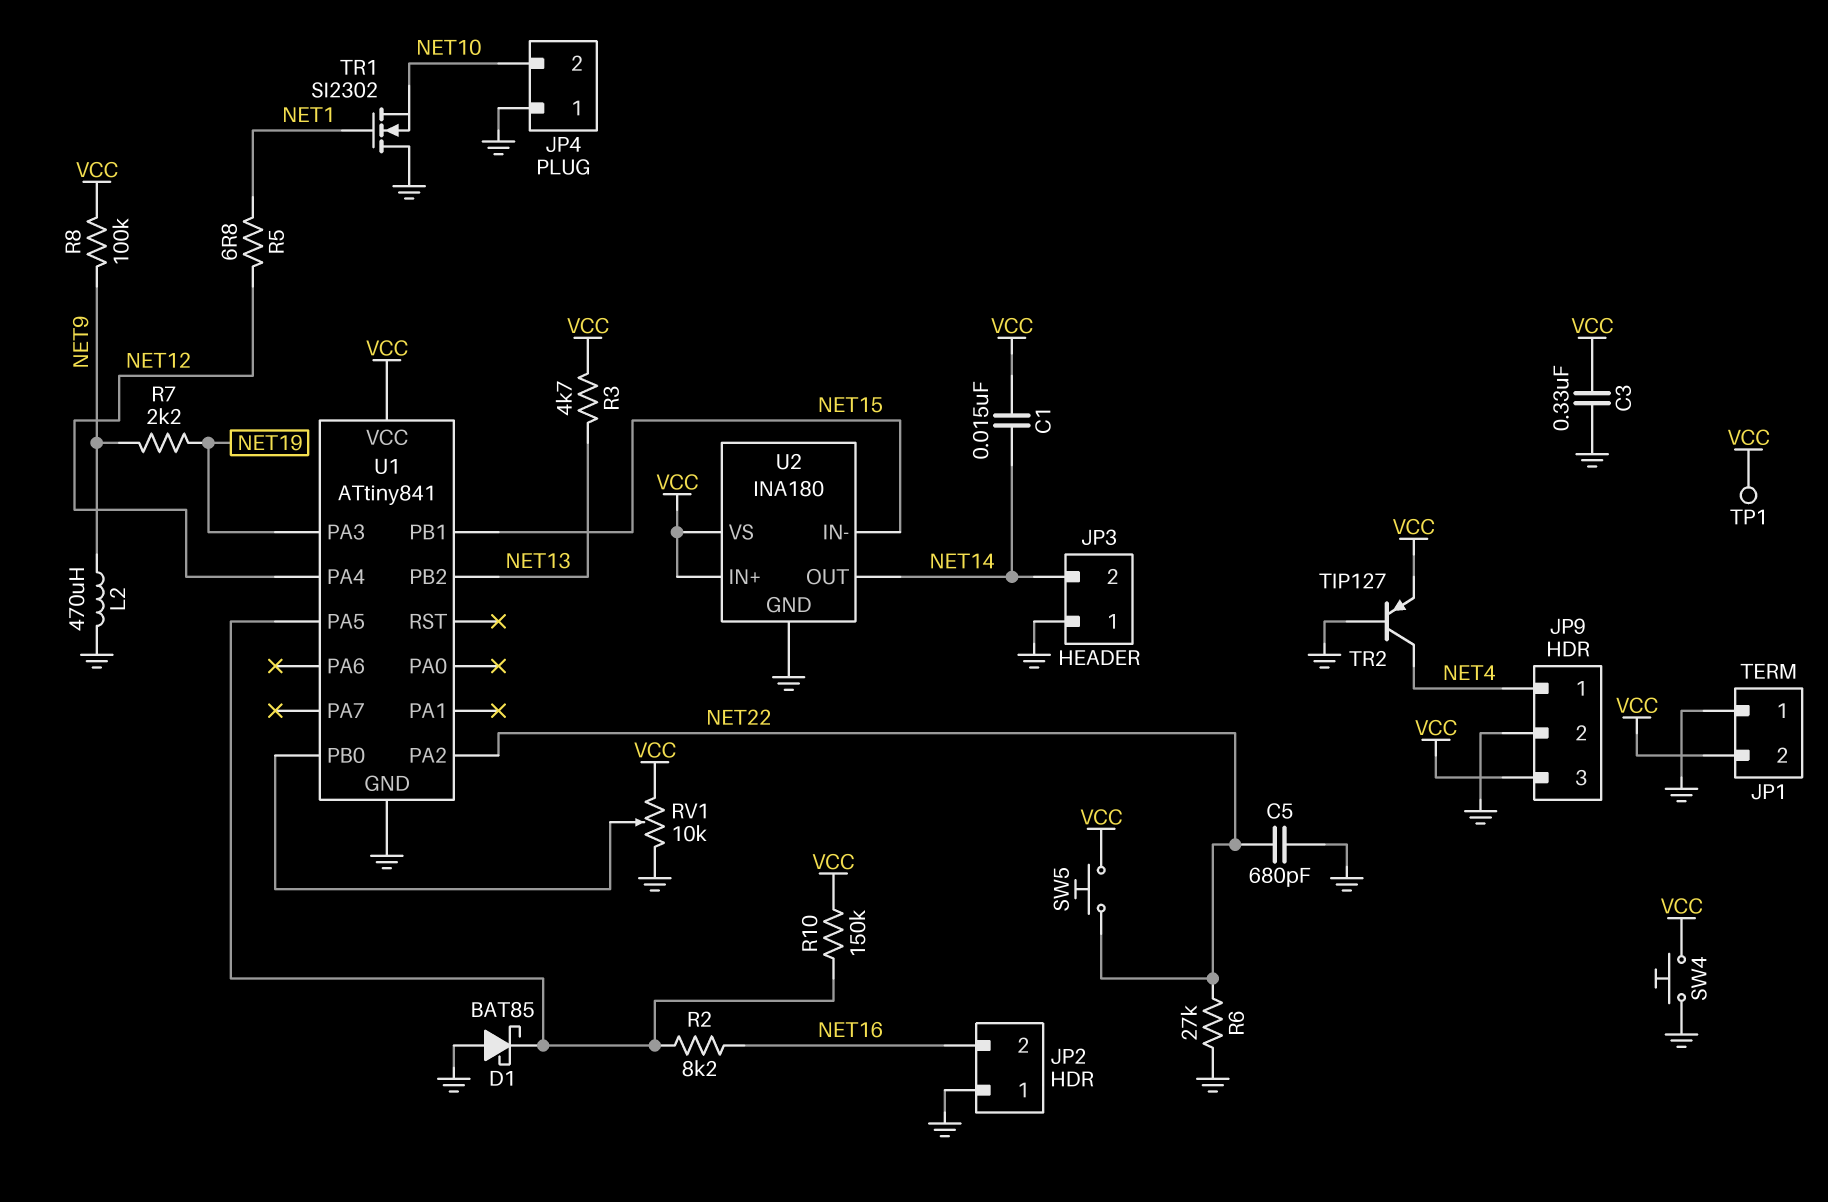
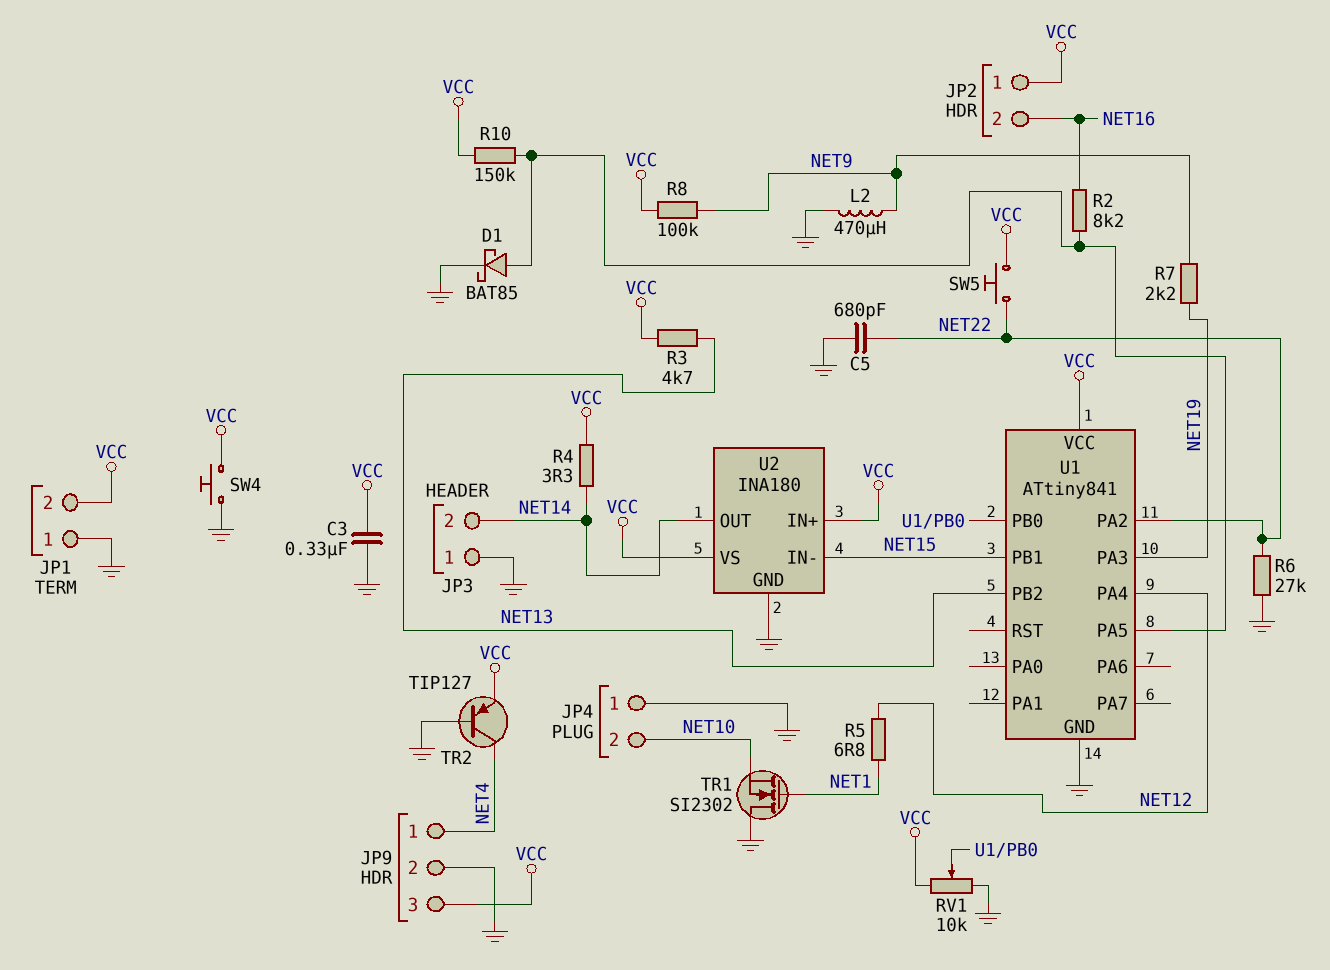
C1: 15nF (NET14, VCC) -> none
D1: schottky BAT85 (A GND, K U1/PA5) -> schottky BAT85 (A U1/PA5, K GND)
JP2 pin 1: GND -> VCC
R4: none -> 3.3 (NET14, VCC)
TP1: test point (VCC) -> none

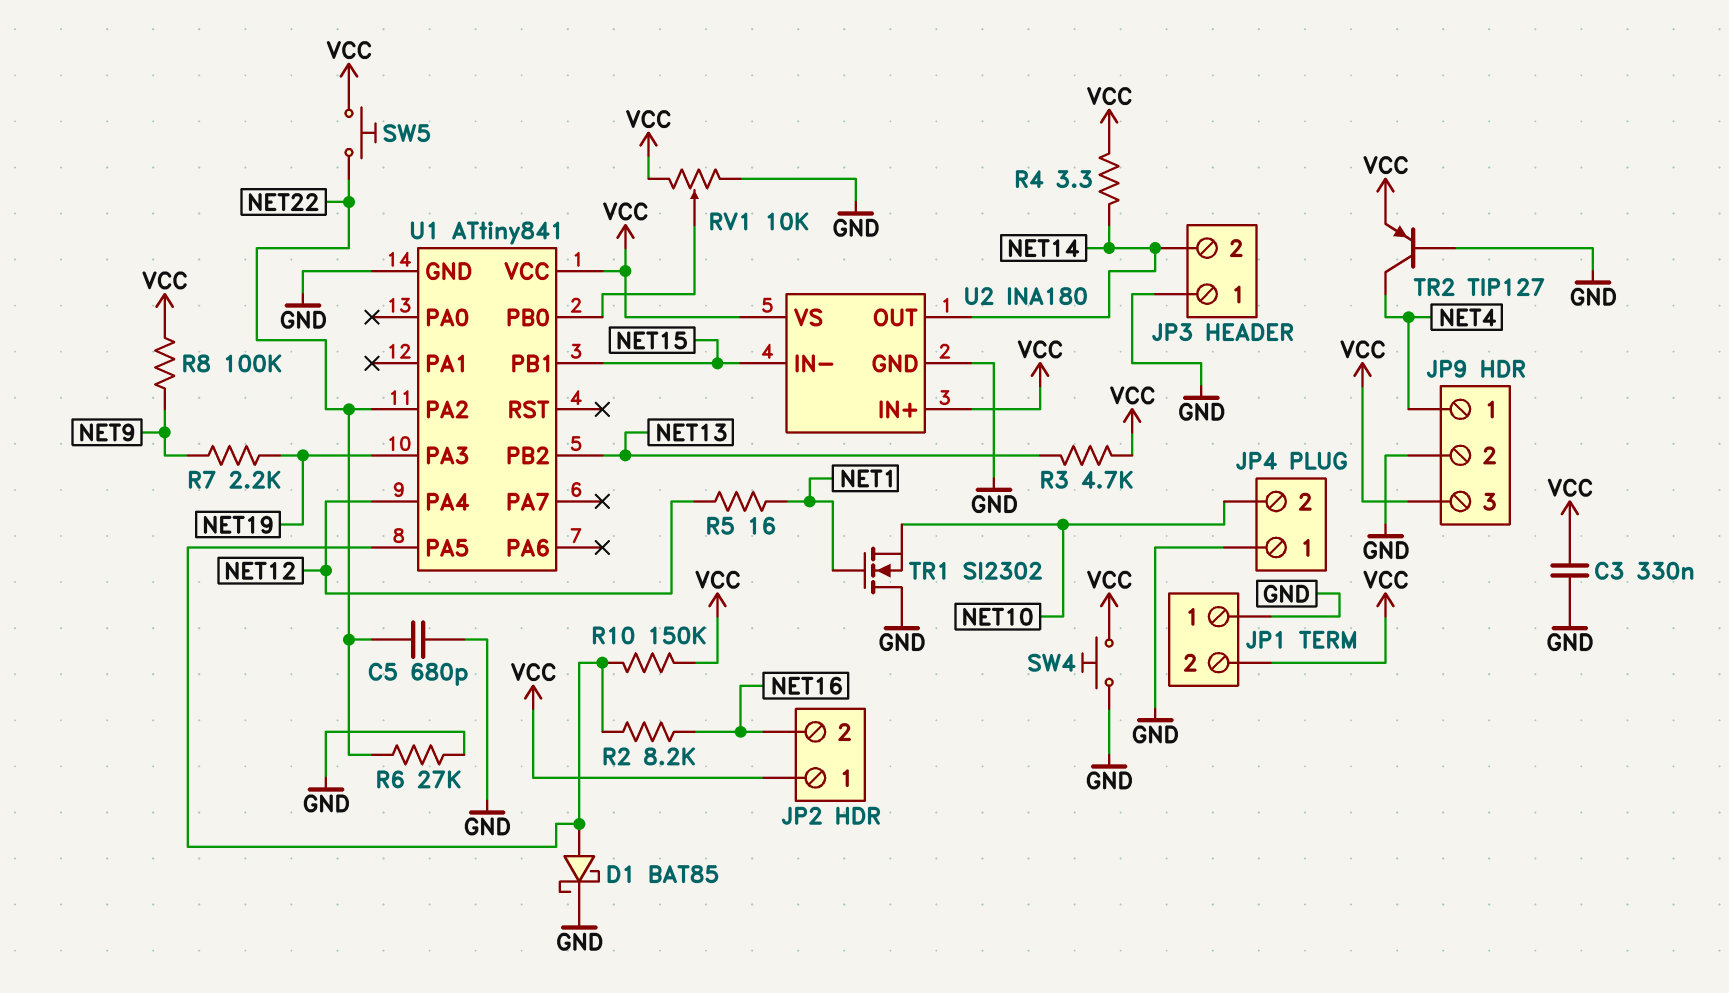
L2: 470uH (GND, NET9) -> none
R5: 6.8 (NET1, NET12) -> 16 (NET1, NET12)

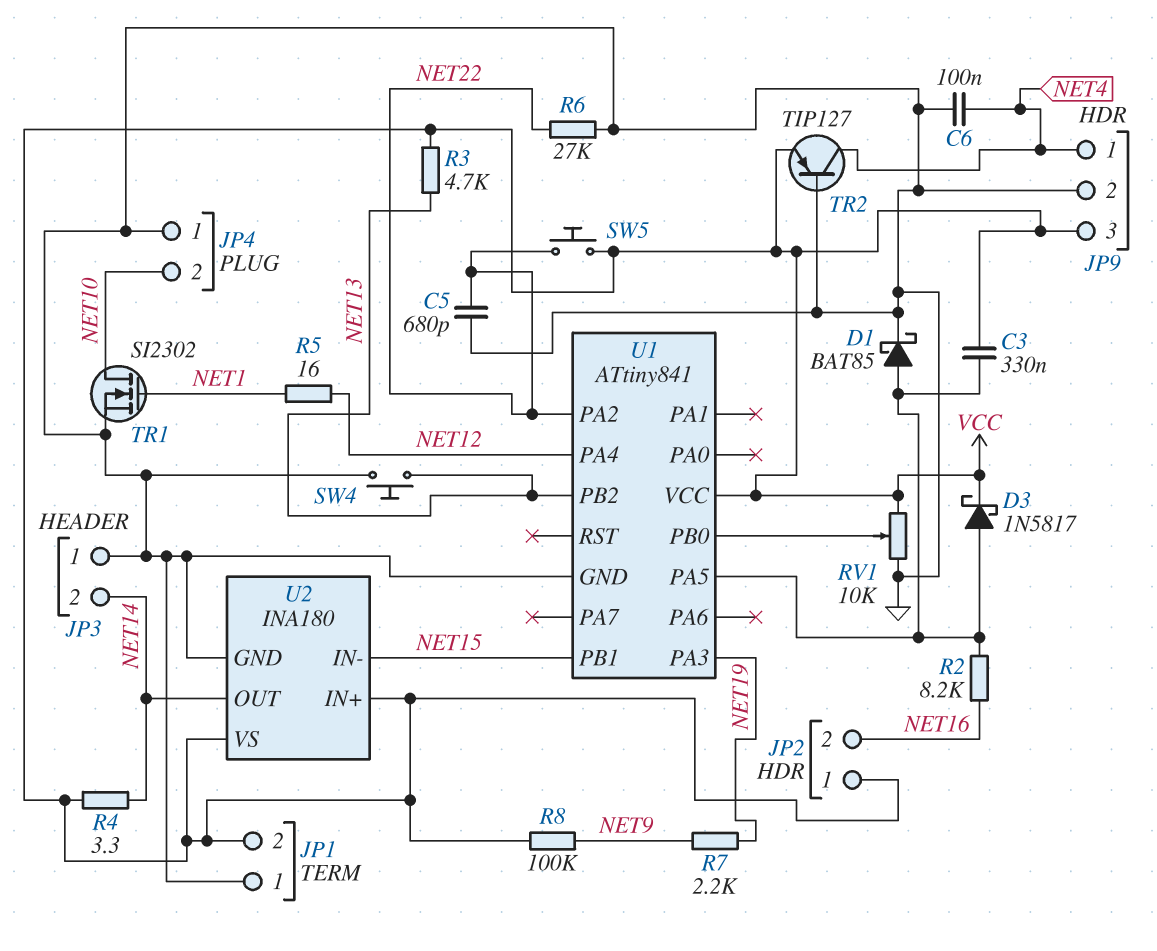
C3: 330nF (GND, VCC) -> 330nF (U1/PA5, VCC)
C6: none -> 100nF (GND, NET4)
D3: none -> schottky 1N5817 (A U1/PA5, K VCC)
R10: 150k (U1/PA5, VCC) -> none
SW4: button (GND, VCC) -> button (GND, NET13)
TR1: NMOS SI2302 (G NET1, D GND, S NET10) -> NMOS SI2302 (G NET1, D NET10, S GND)

